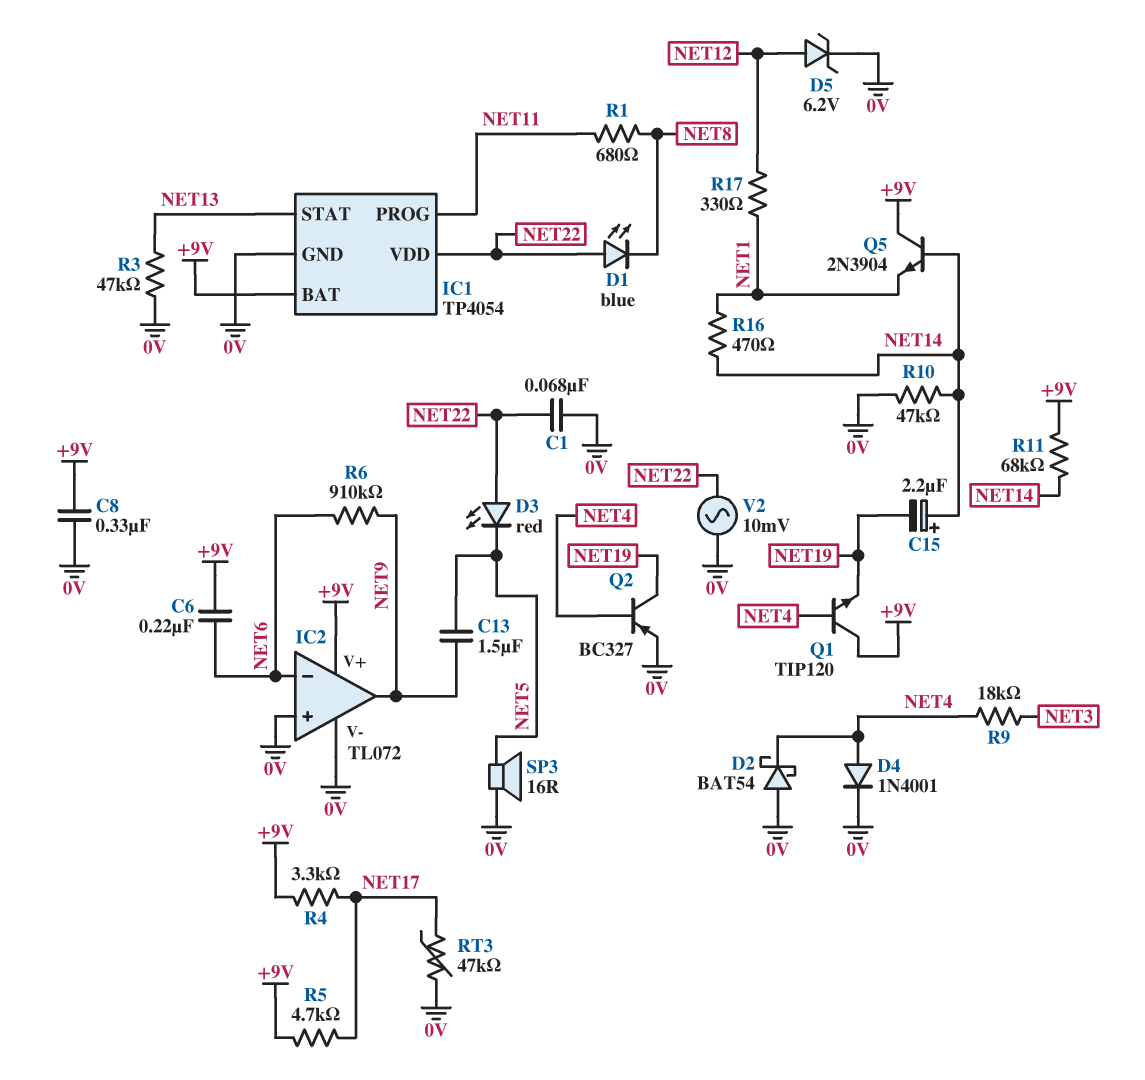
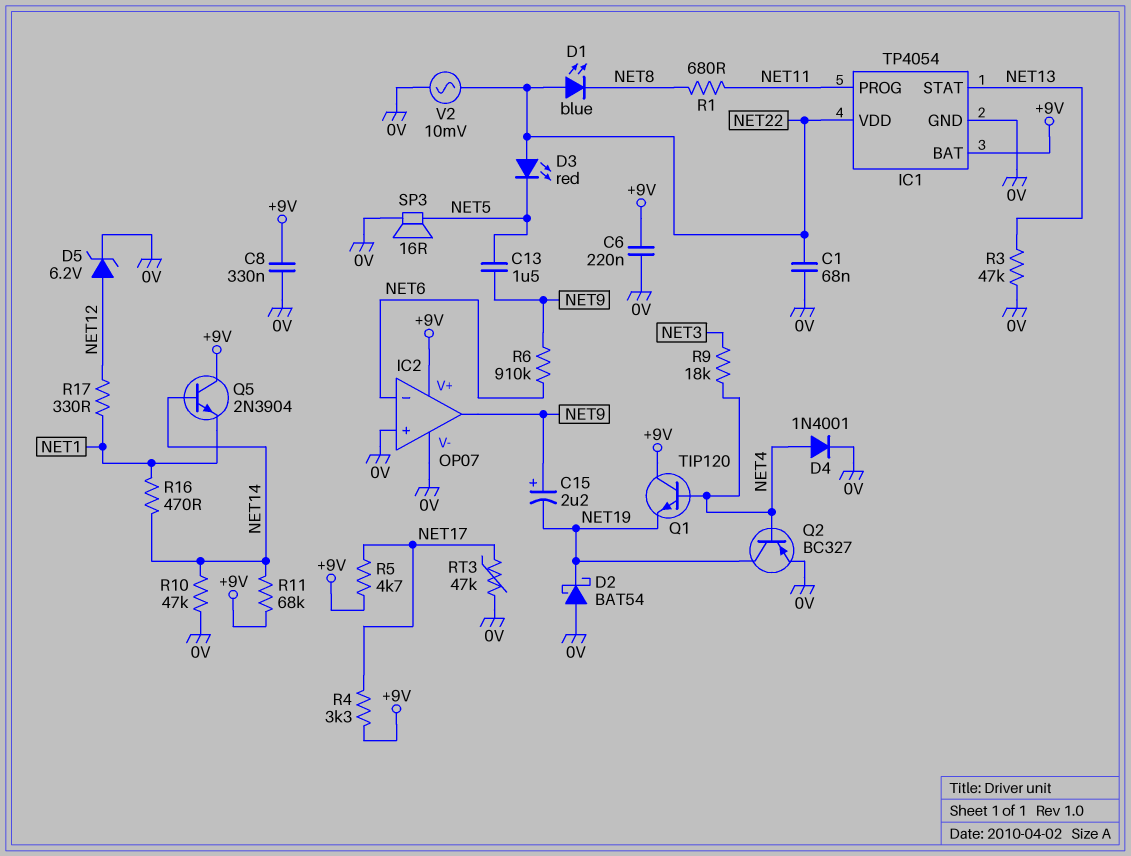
C6: 220nF (+9V, NET6) -> 220nF (+9V, 0V)
C15: 2.2uF (plus NET14, minus NET19) -> 2.2uF (plus NET9, minus NET19)
D2: schottky BAT54 (A 0V, K NET4) -> schottky BAT54 (A 0V, K NET19)
IC2: TL072 -> OP07

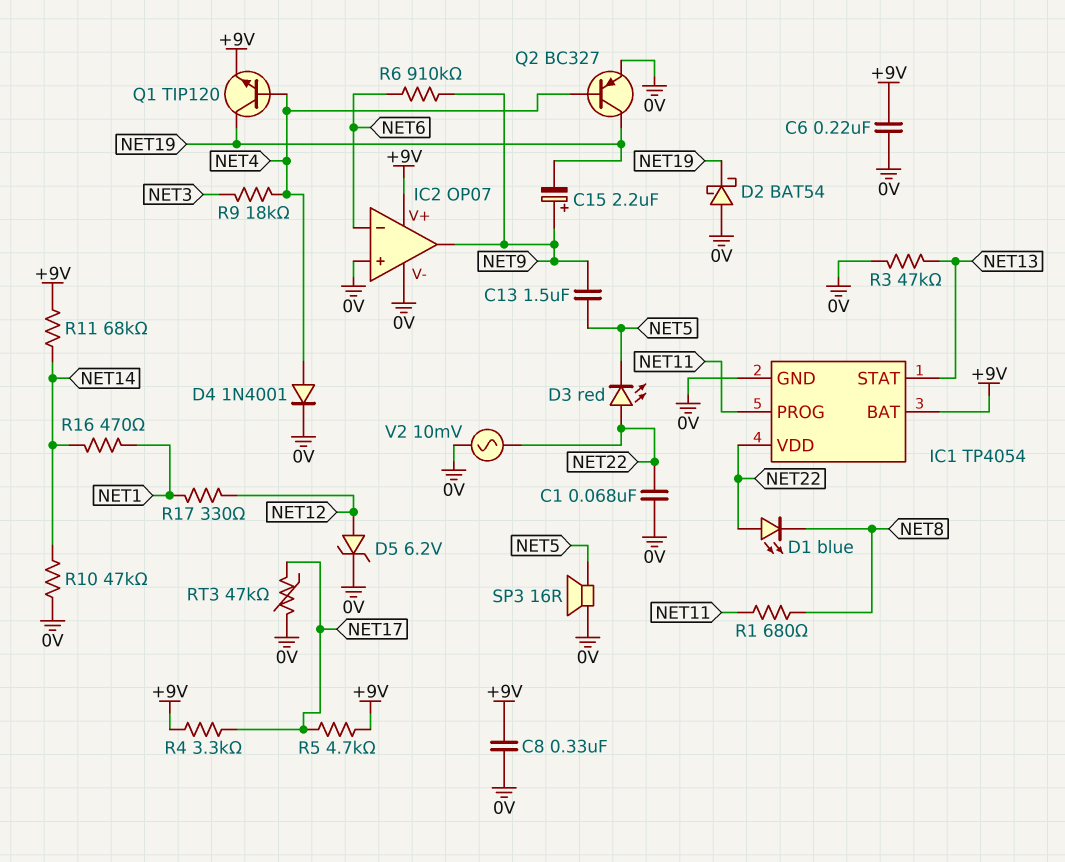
Q1: NPN TIP120 (B NET4, C +9V, E NET19) -> NPN TIP120 (B NET4, C NET19, E +9V)
Q5: NPN 2N3904 (B NET14, C +9V, E NET1) -> none

